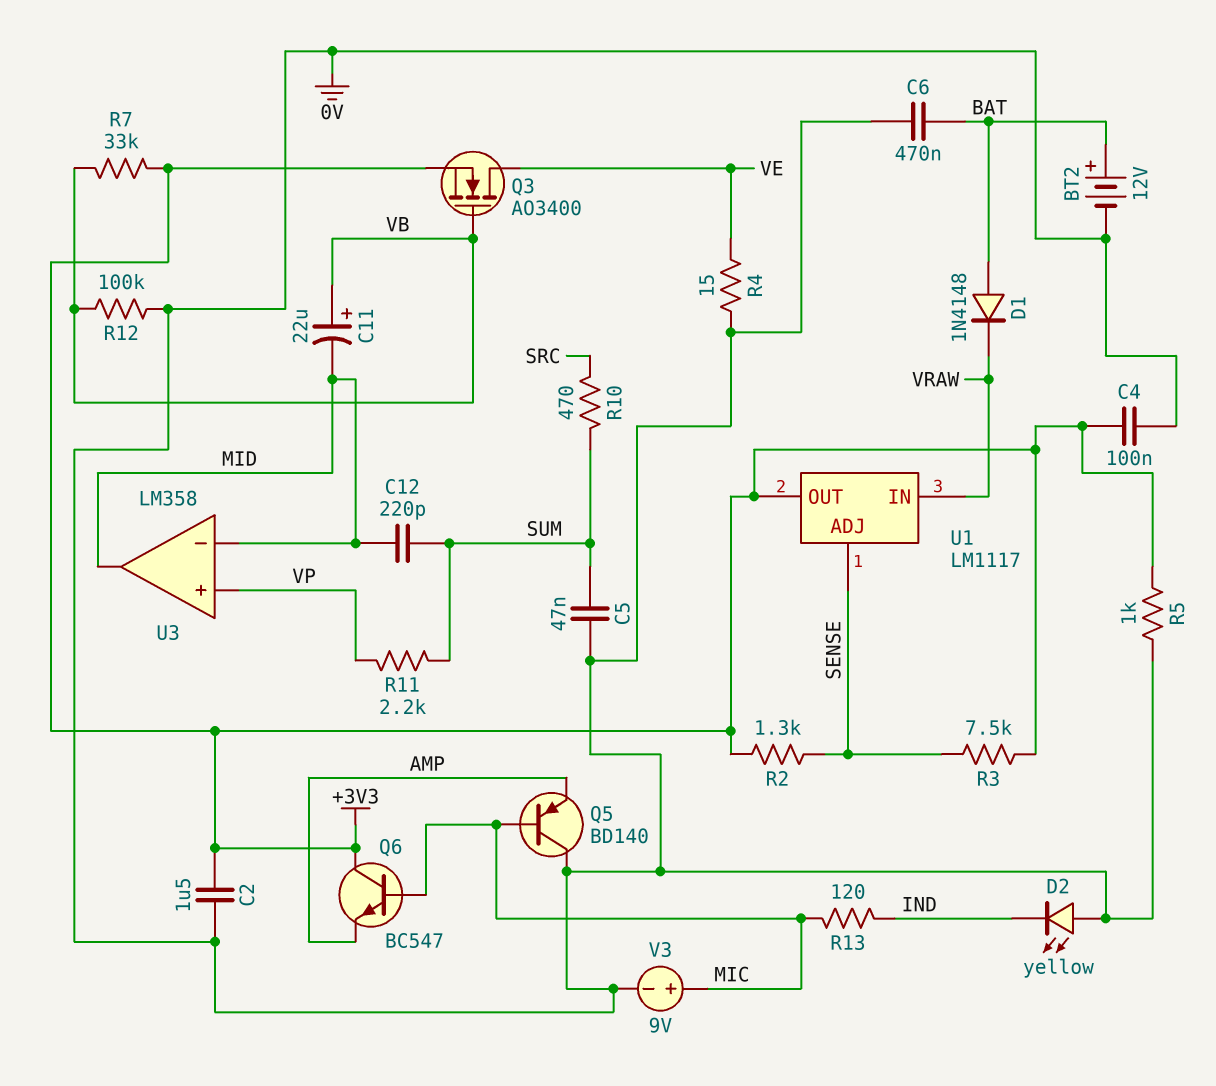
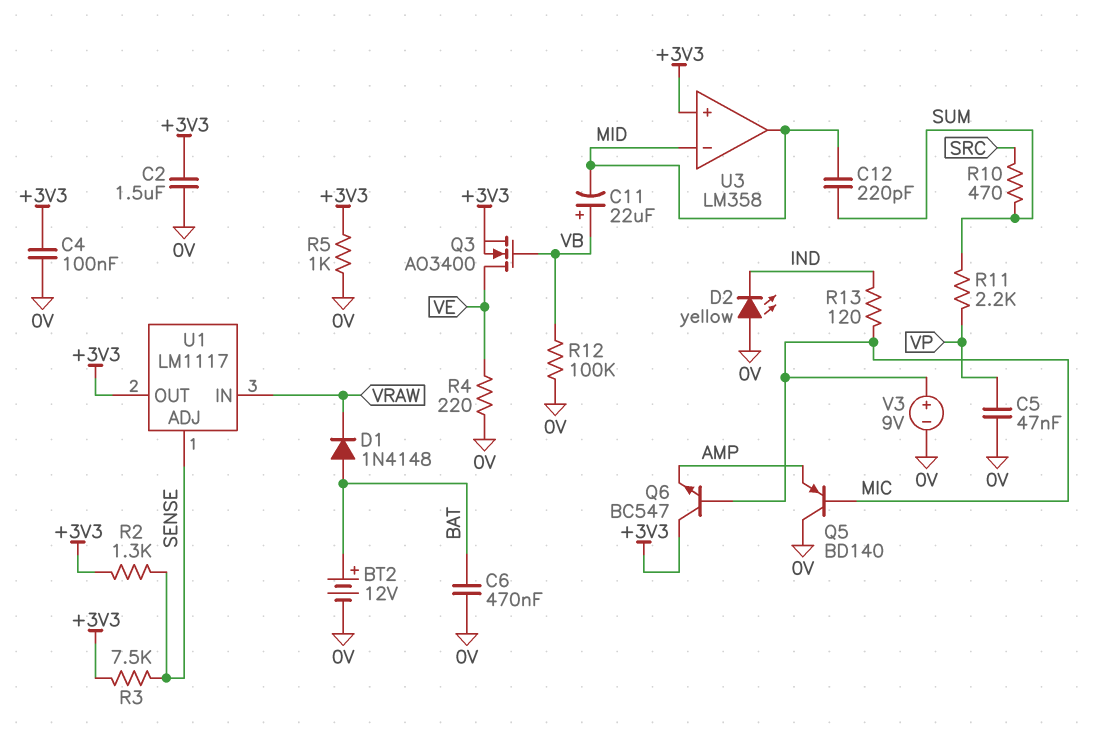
C5: 47nF (0V, SUM) -> 47nF (0V, VP)
R4: 15 (0V, VE) -> 220 (0V, VE)
R7: 33k (+3V3, VB) -> none
U3 pin in+: VP -> +3V3

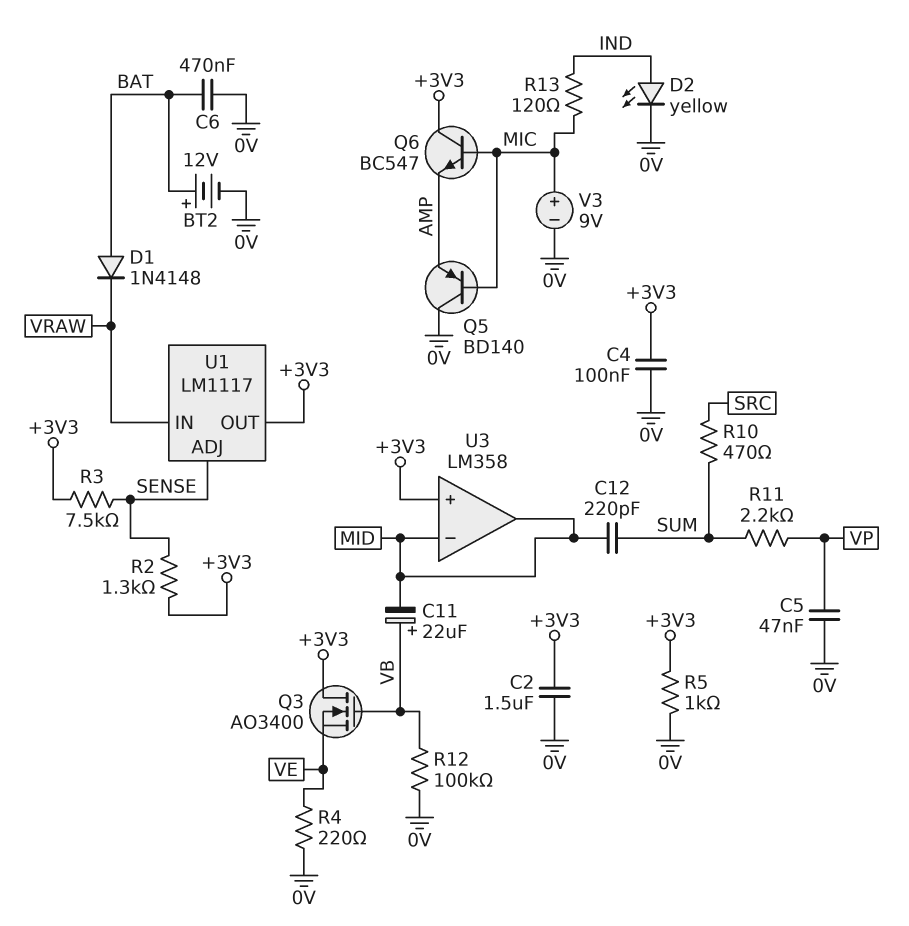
D2: LED yellow (A 0V, K IND) -> LED yellow (A IND, K 0V)
Q3: NMOS AO3400 (G VB, D VE, S +3V3) -> NMOS AO3400 (G VB, D +3V3, S VE)

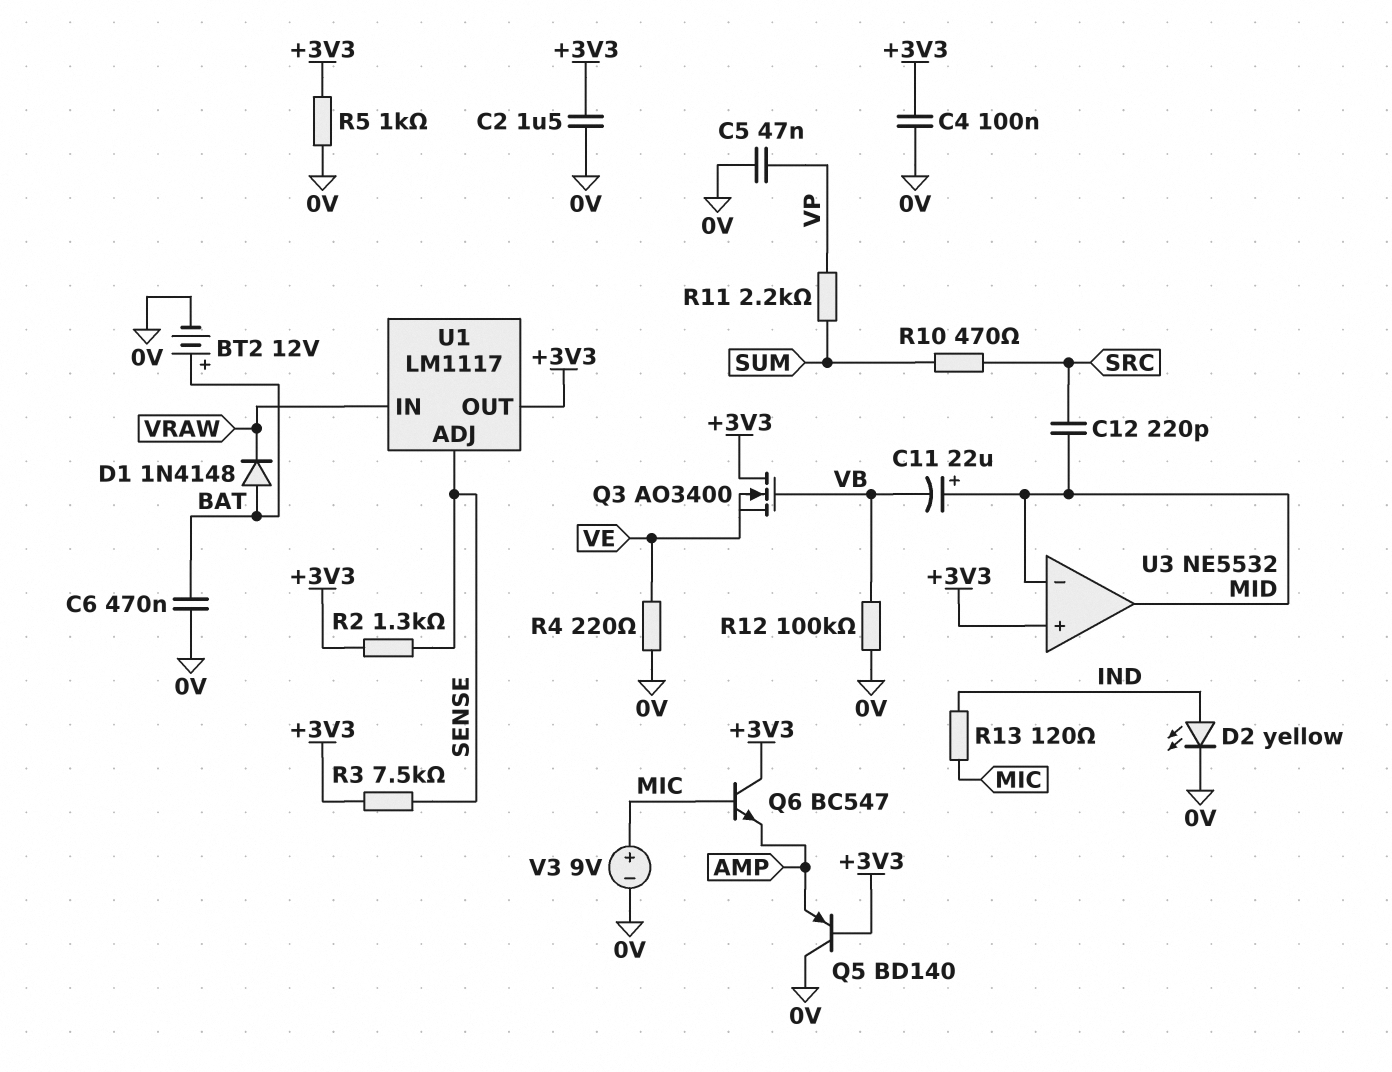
C11: 22uF (plus VB, minus MID) -> 22uF (plus MID, minus VB)
C12: 220pF (MID, SUM) -> 220pF (MID, SRC)
Q5: PNP BD140 (B MIC, C 0V, E AMP) -> PNP BD140 (B +3V3, C 0V, E AMP)
U3: LM358 -> NE5532

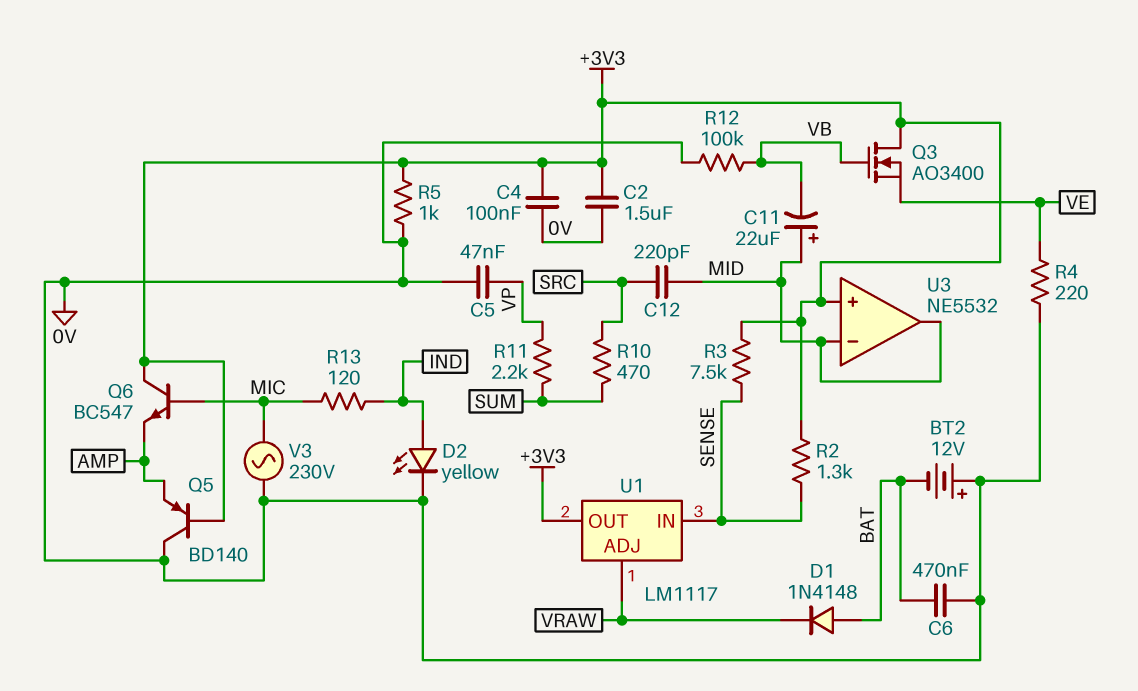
BT2: 12V (plus BAT, minus 0V) -> 12V (plus 0V, minus BAT)
U1 pin ADJ: SENSE -> VRAW
U1 pin IN: VRAW -> SENSE
V3: 9V (plus MIC, minus 0V) -> AC 230V (0V, MIC)

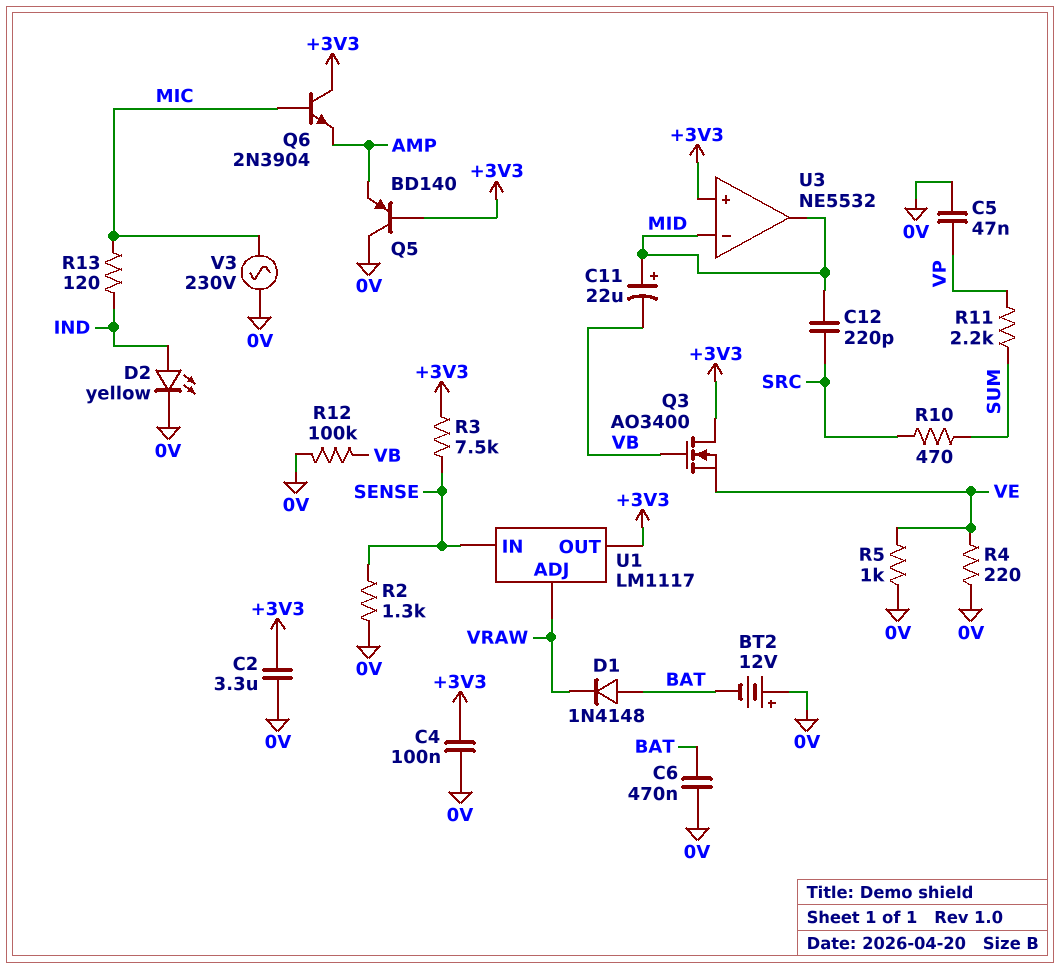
C2: 1.5uF (+3V3, 0V) -> 3.3uF (+3V3, 0V)
Q6: NPN BC547 (B MIC, C +3V3, E AMP) -> NPN 2N3904 (B MIC, C +3V3, E AMP)
R2: 1.3k (+3V3, SENSE) -> 1.3k (0V, SENSE)
R5: 1k (+3V3, 0V) -> 1k (0V, VE)

